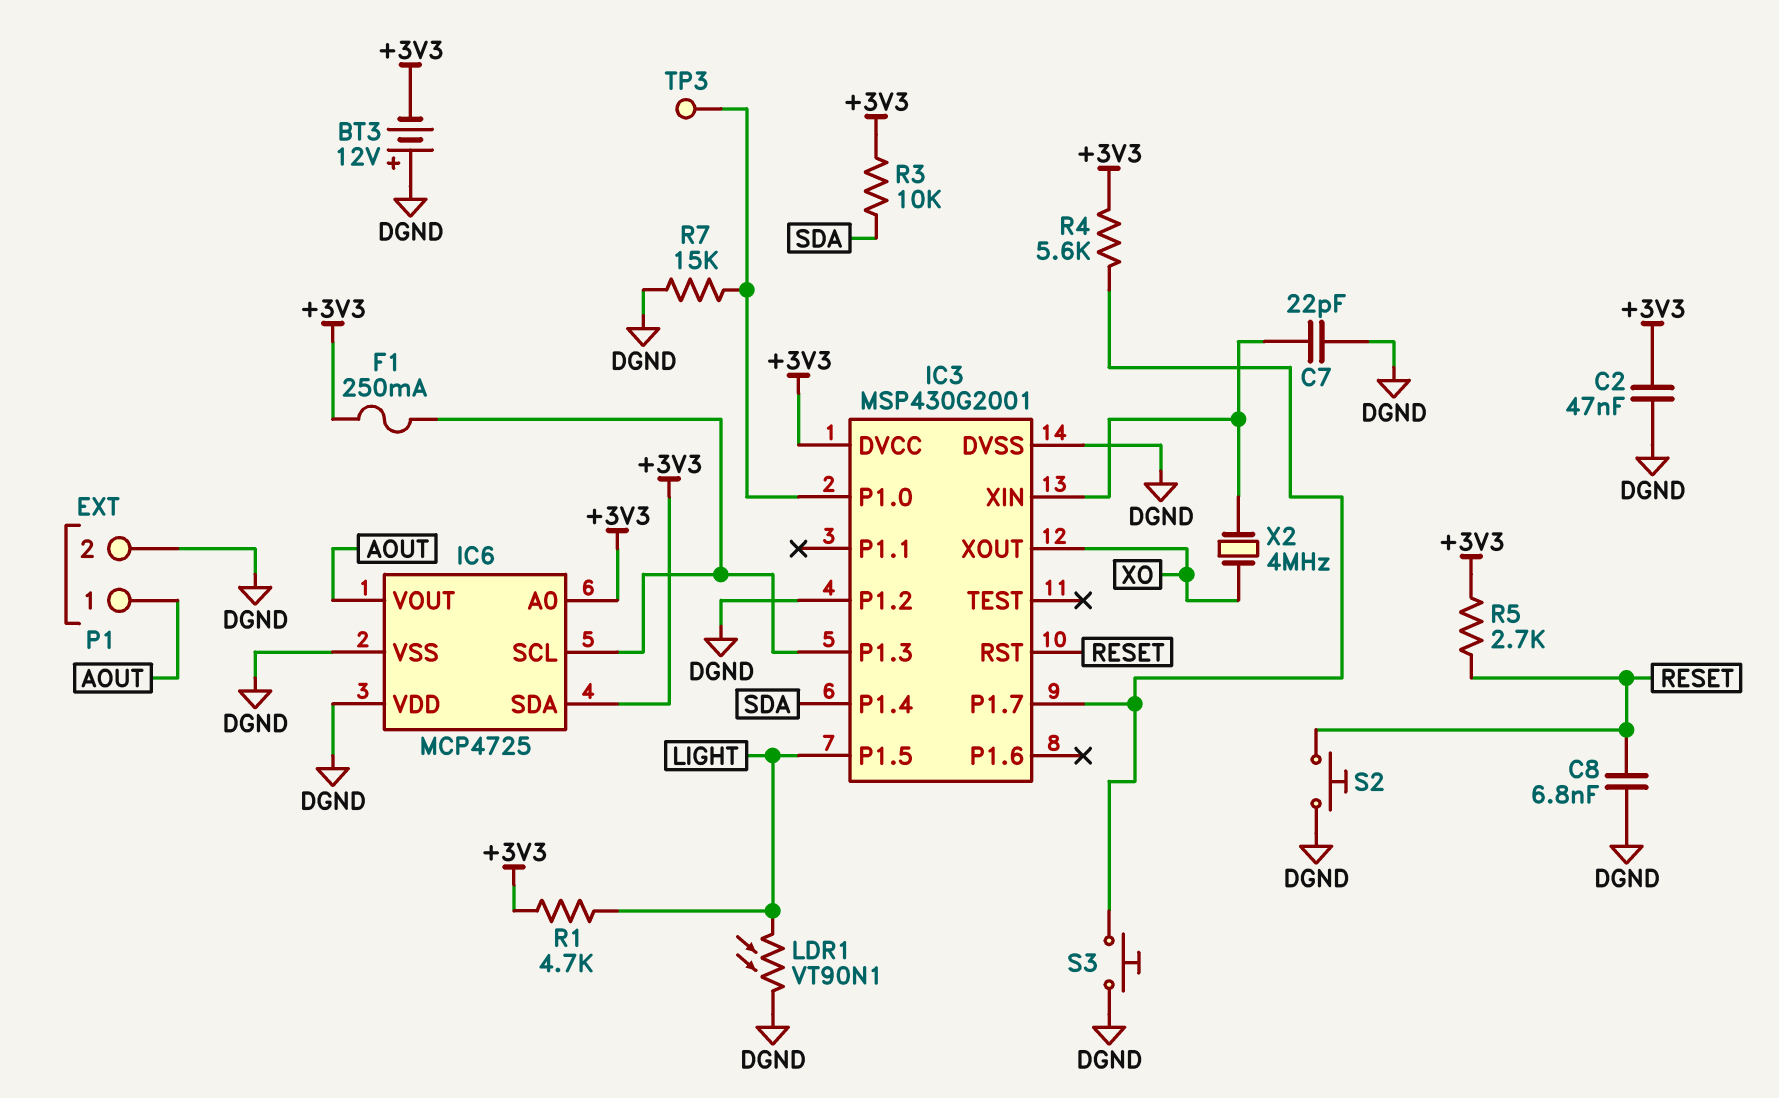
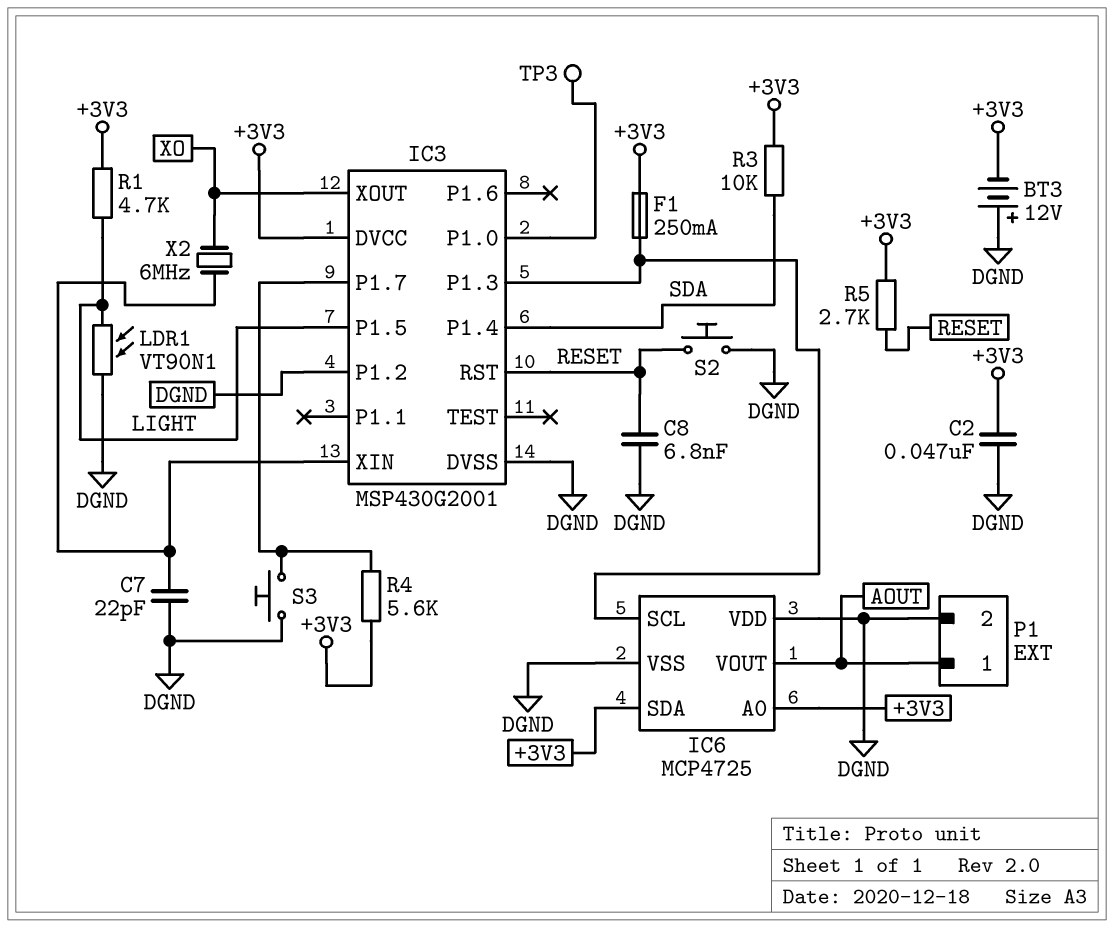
R7: 15k (DGND, IC3/P1.0) -> none
X2: 4MHz (IC3/XIN, XO) -> 6MHz (IC3/XIN, XO)

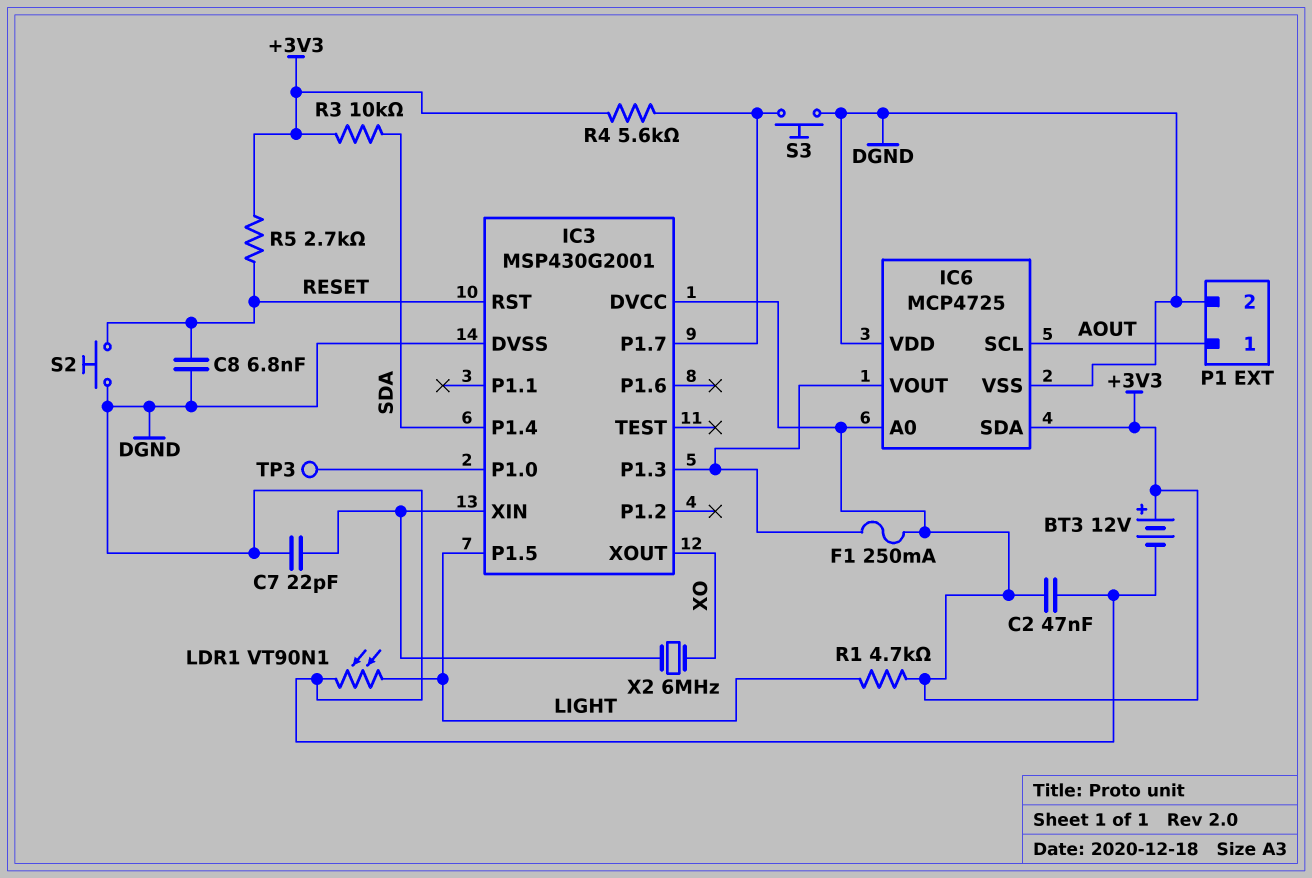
BT3: 12V (plus DGND, minus +3V3) -> 12V (plus +3V3, minus DGND)
IC3 pin P1.2: DGND -> none
IC6 pin SCL: IC3/P1.3 -> AOUT
IC6 pin VOUT: AOUT -> IC3/P1.3

